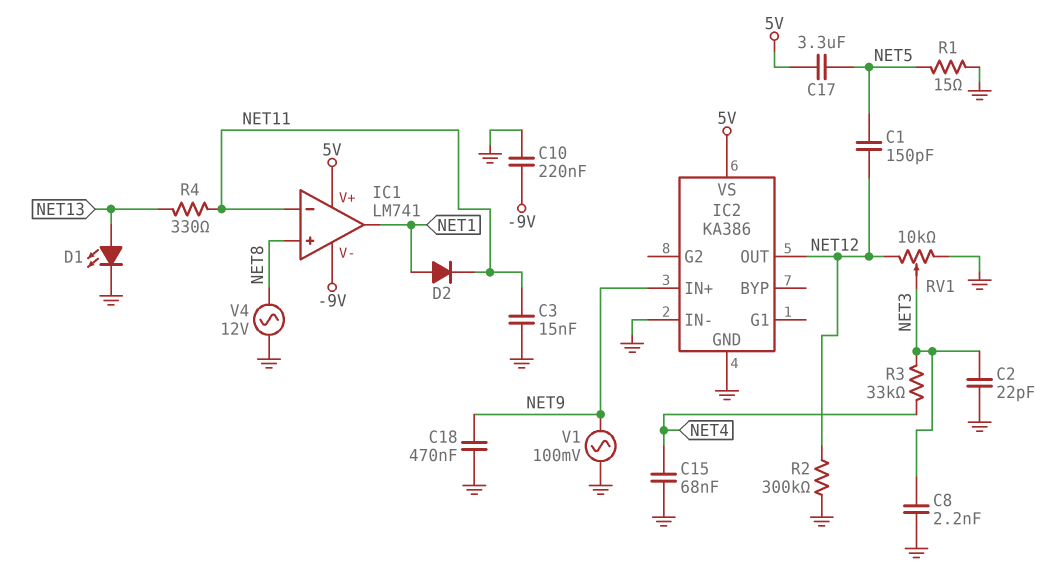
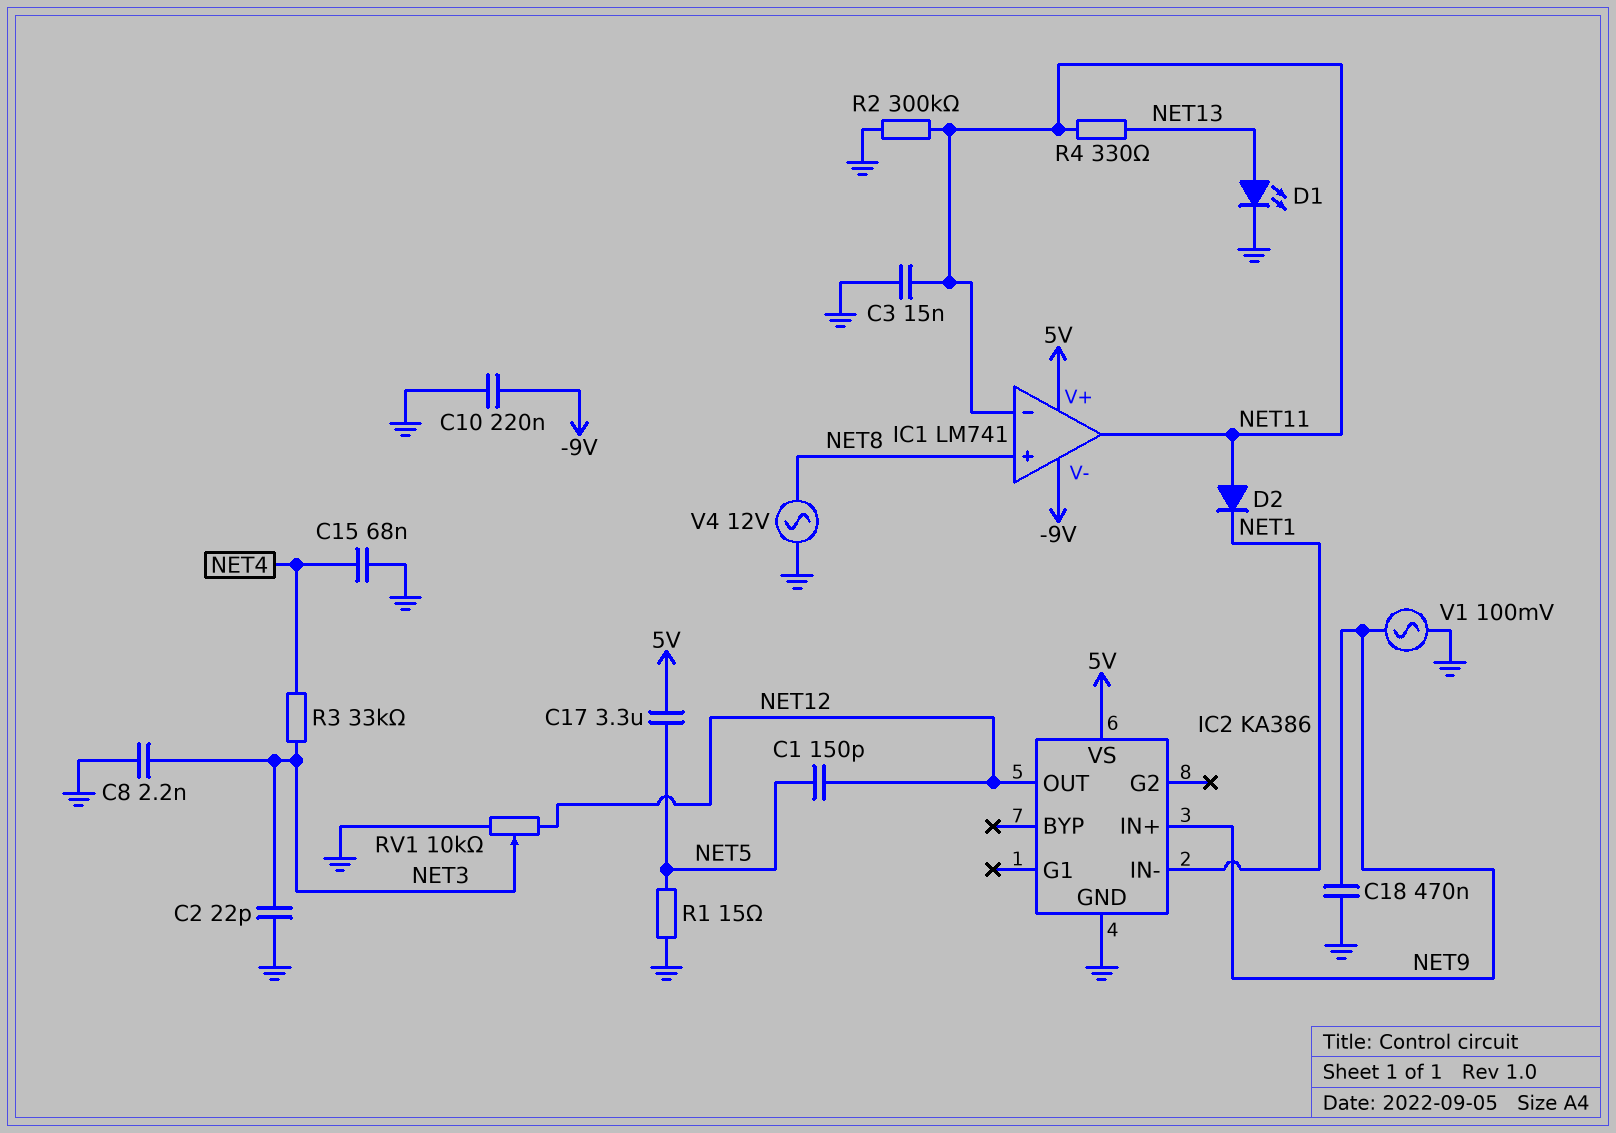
D2: diode (A NET1, K NET11) -> diode (A NET11, K NET1)
IC1 pin out: NET1 -> NET11
IC2 pin IN-: GND -> NET1
R2: 300k (GND, NET12) -> 300k (GND, NET11)

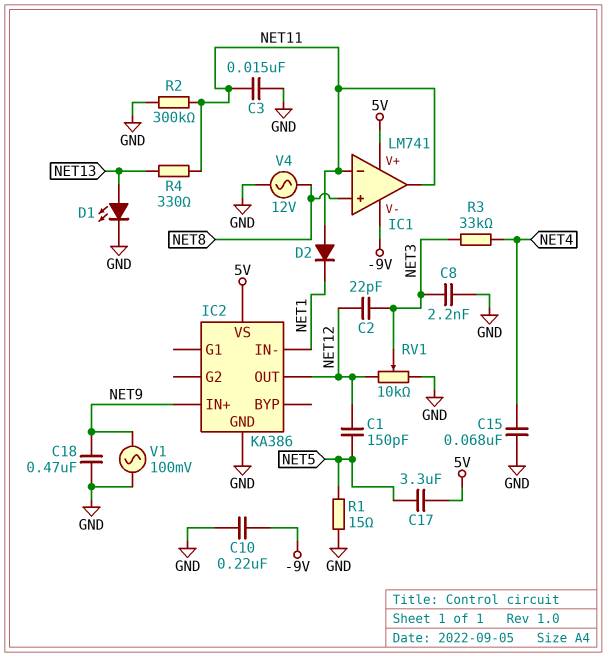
C2: 22pF (GND, NET3) -> 22pF (NET3, NET12)

